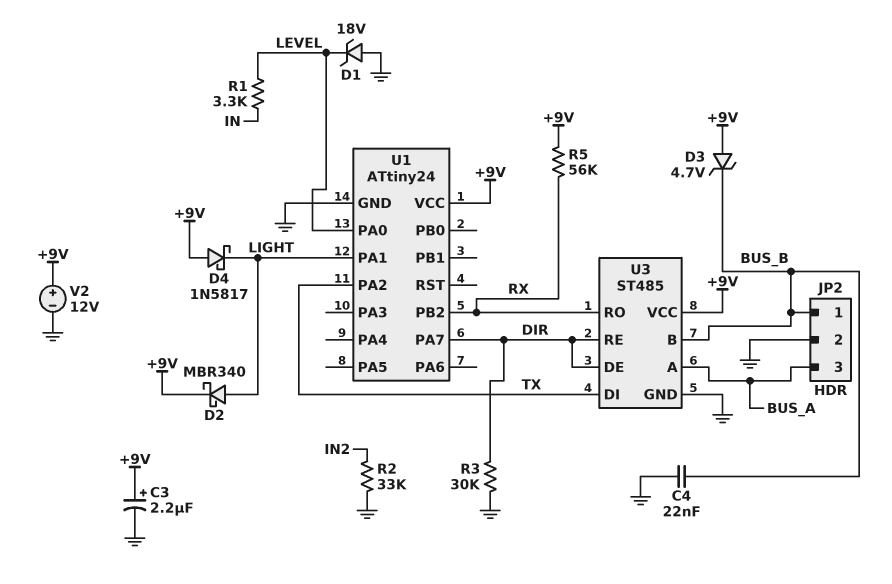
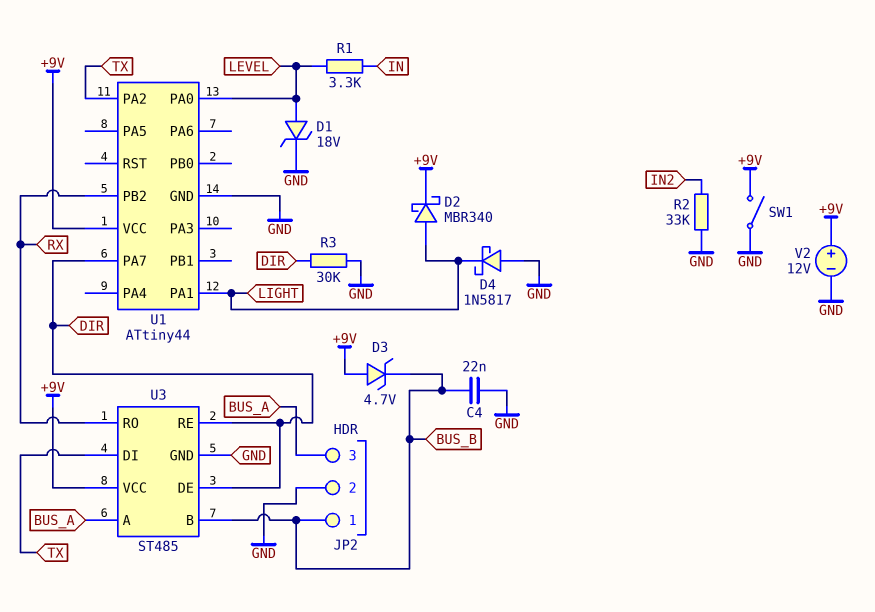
C3: 2.2uF (plus +9V, minus GND) -> none
D1: zener 18V (A GND, K LEVEL) -> zener 18V (A LEVEL, K GND)
D4: schottky 1N5817 (A +9V, K LIGHT) -> schottky 1N5817 (A GND, K LIGHT)
R5: 56k (+9V, RX) -> none
SW1: none -> switch (+9V, GND)
U1: ATtiny24 -> ATtiny44

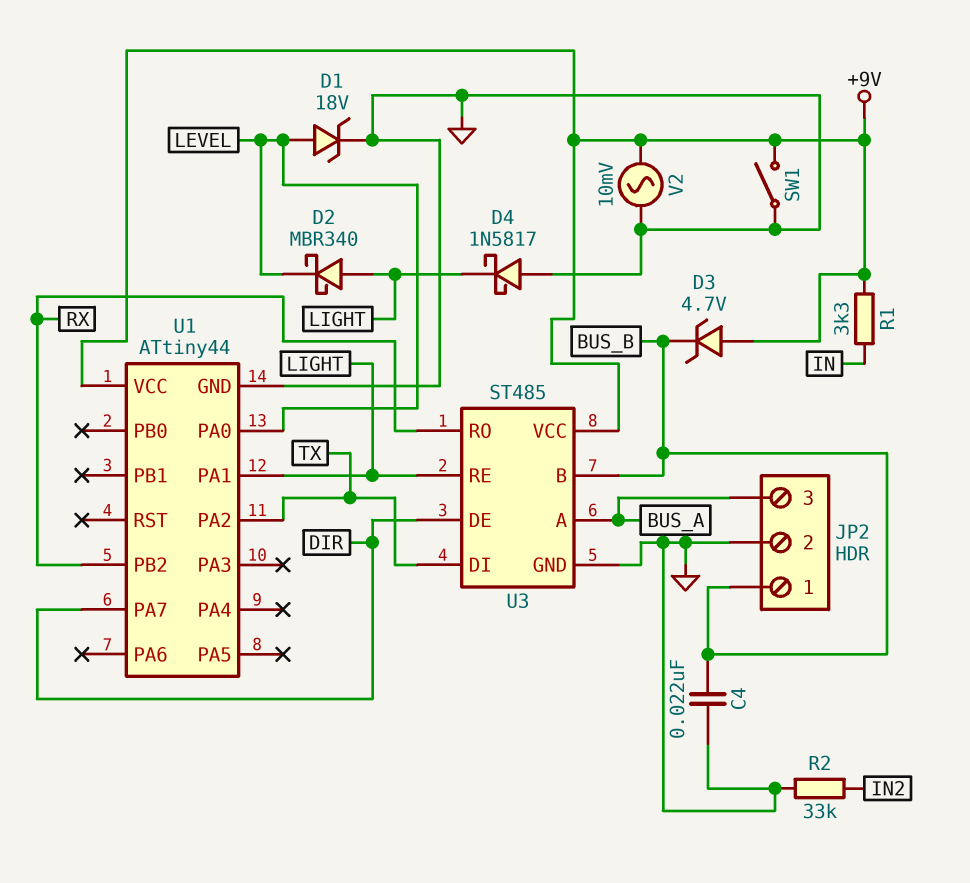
D2: schottky MBR340 (A LIGHT, K +9V) -> schottky MBR340 (A LIGHT, K LEVEL)
R1: 3.3k (IN, LEVEL) -> 3.3k (+9V, IN)
R3: 30k (DIR, GND) -> none
U3 pin RE: DIR -> LIGHT
V2: 12V (plus +9V, minus GND) -> AC 10mV (+9V, GND)

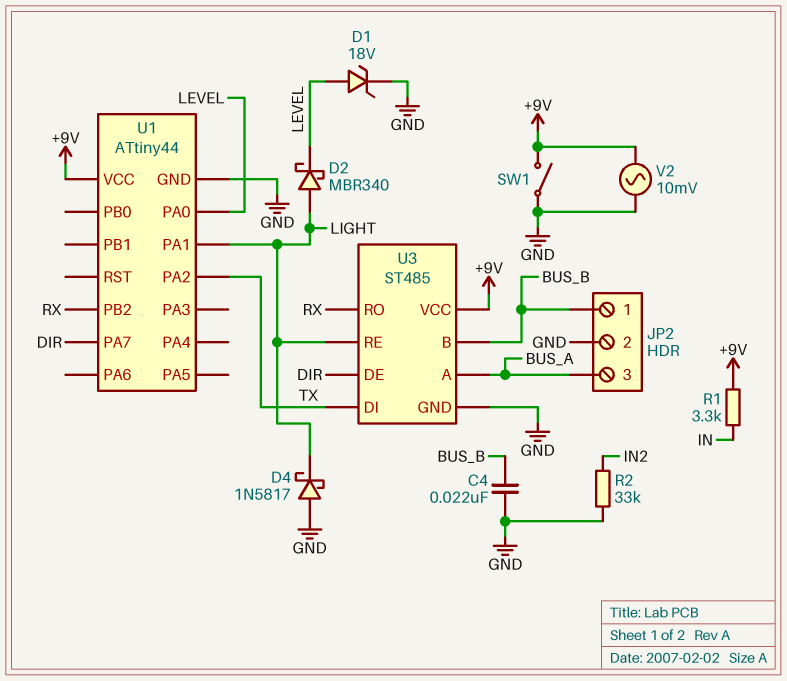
D3: zener 4.7V (A +9V, K BUS_B) -> none

